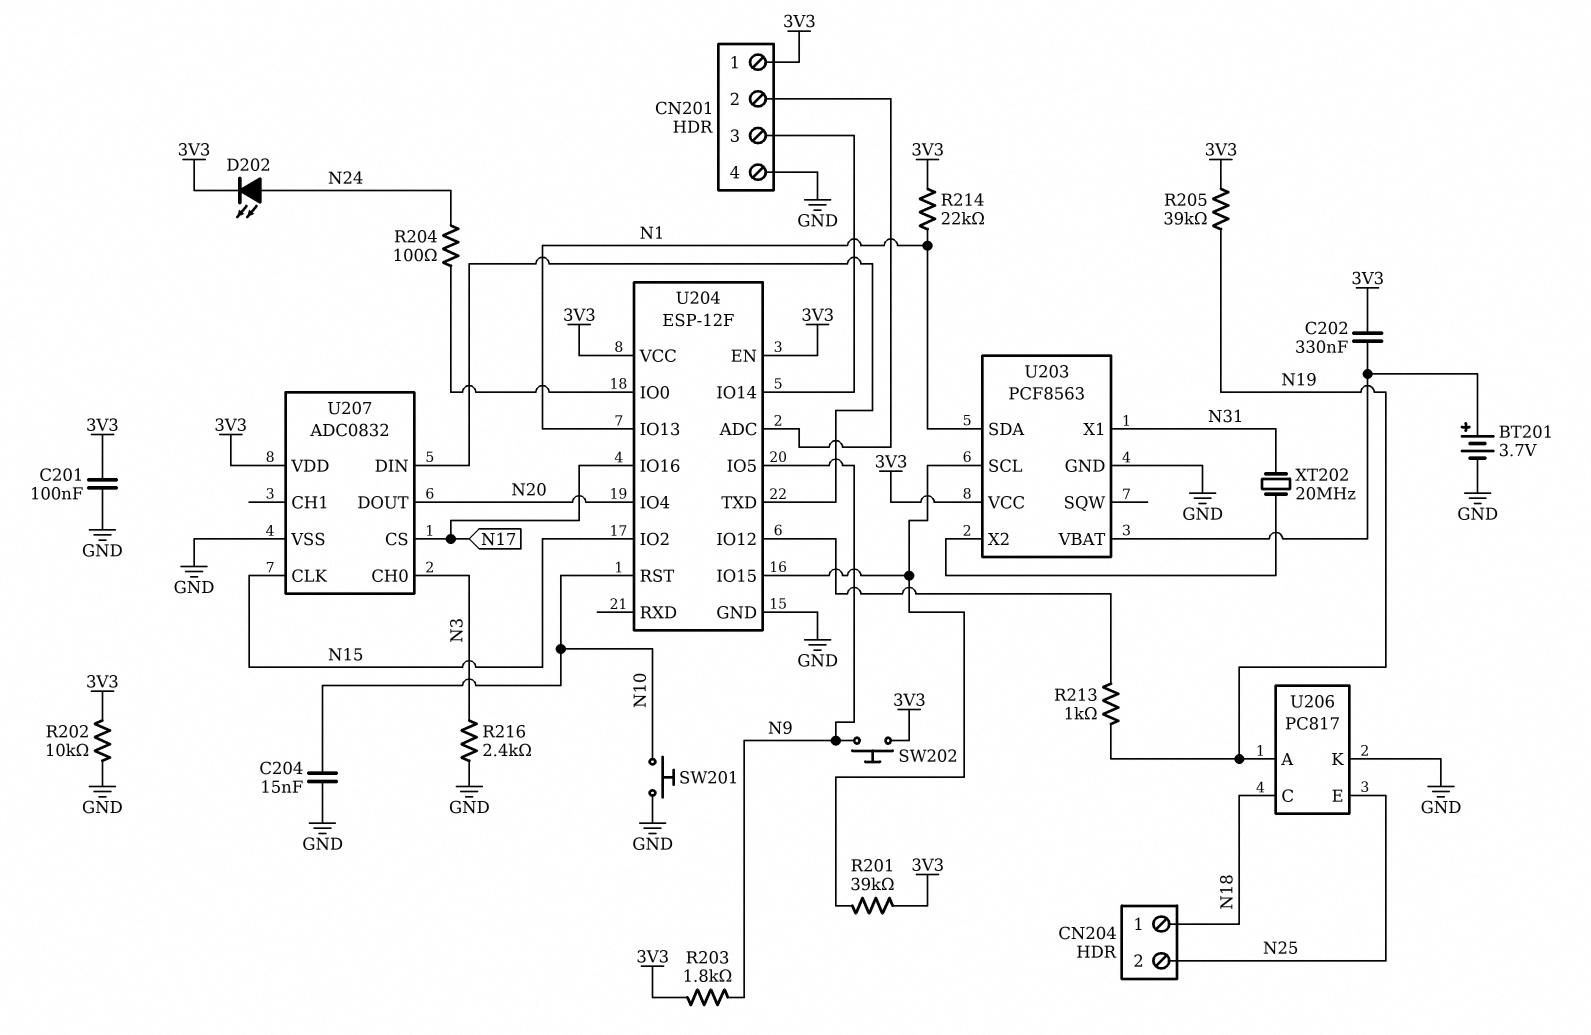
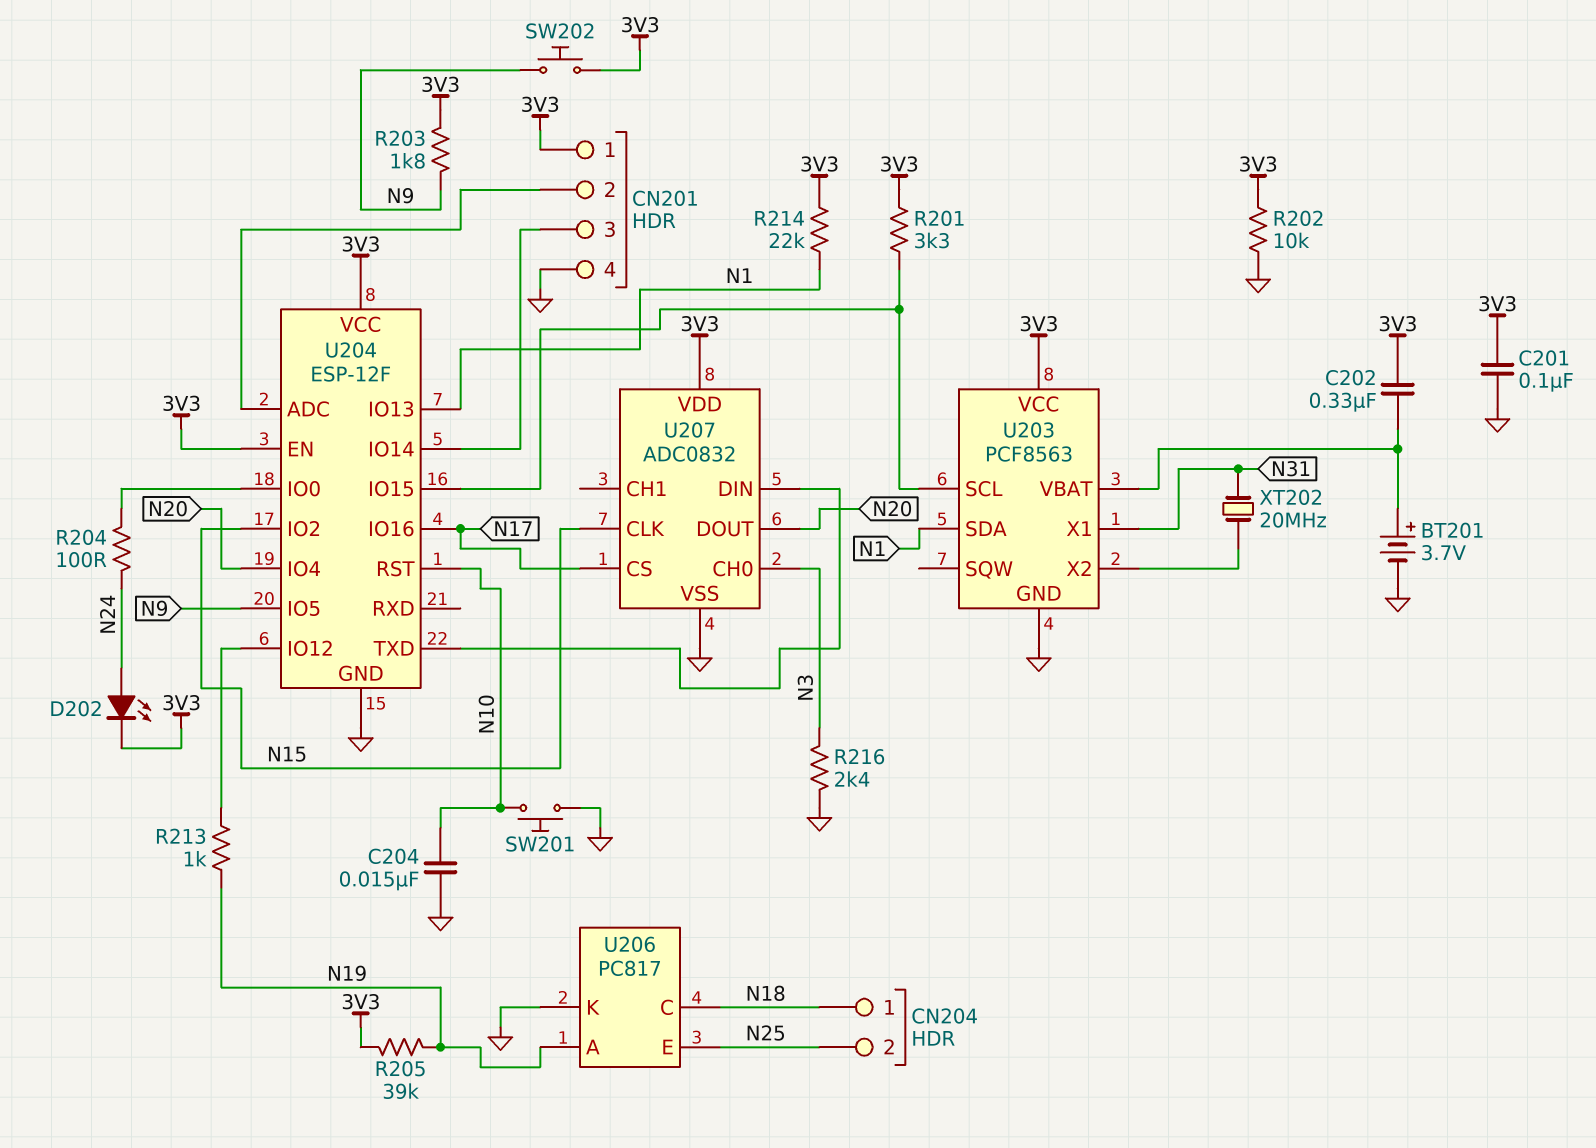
R201: 39k (3V3, U203/SCL) -> 3.3k (3V3, U203/SCL)

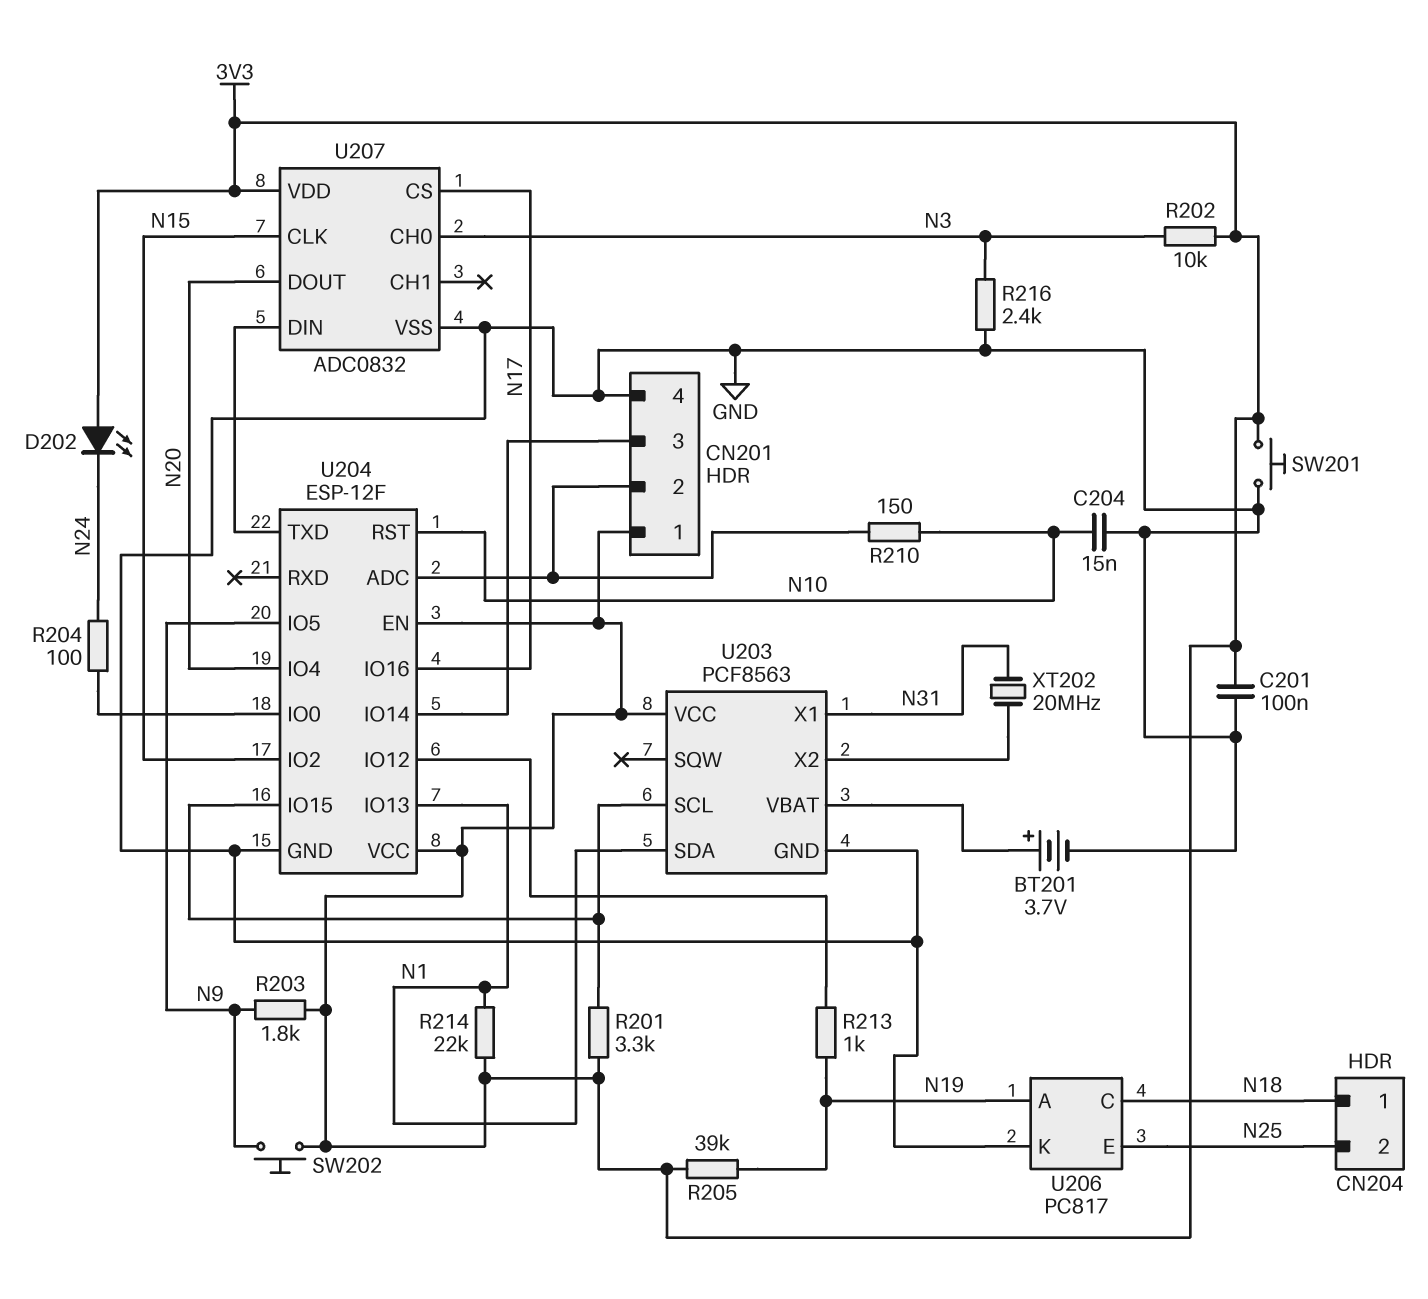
C202: 330nF (3V3, U203/VBAT) -> none
D202: LED (A N24, K 3V3) -> LED (A 3V3, K N24)
R202: 10k (3V3, GND) -> 10k (3V3, N3)
R210: none -> 150 (CN201/2, N10)
SW201: button (GND, N10) -> button (3V3, GND)

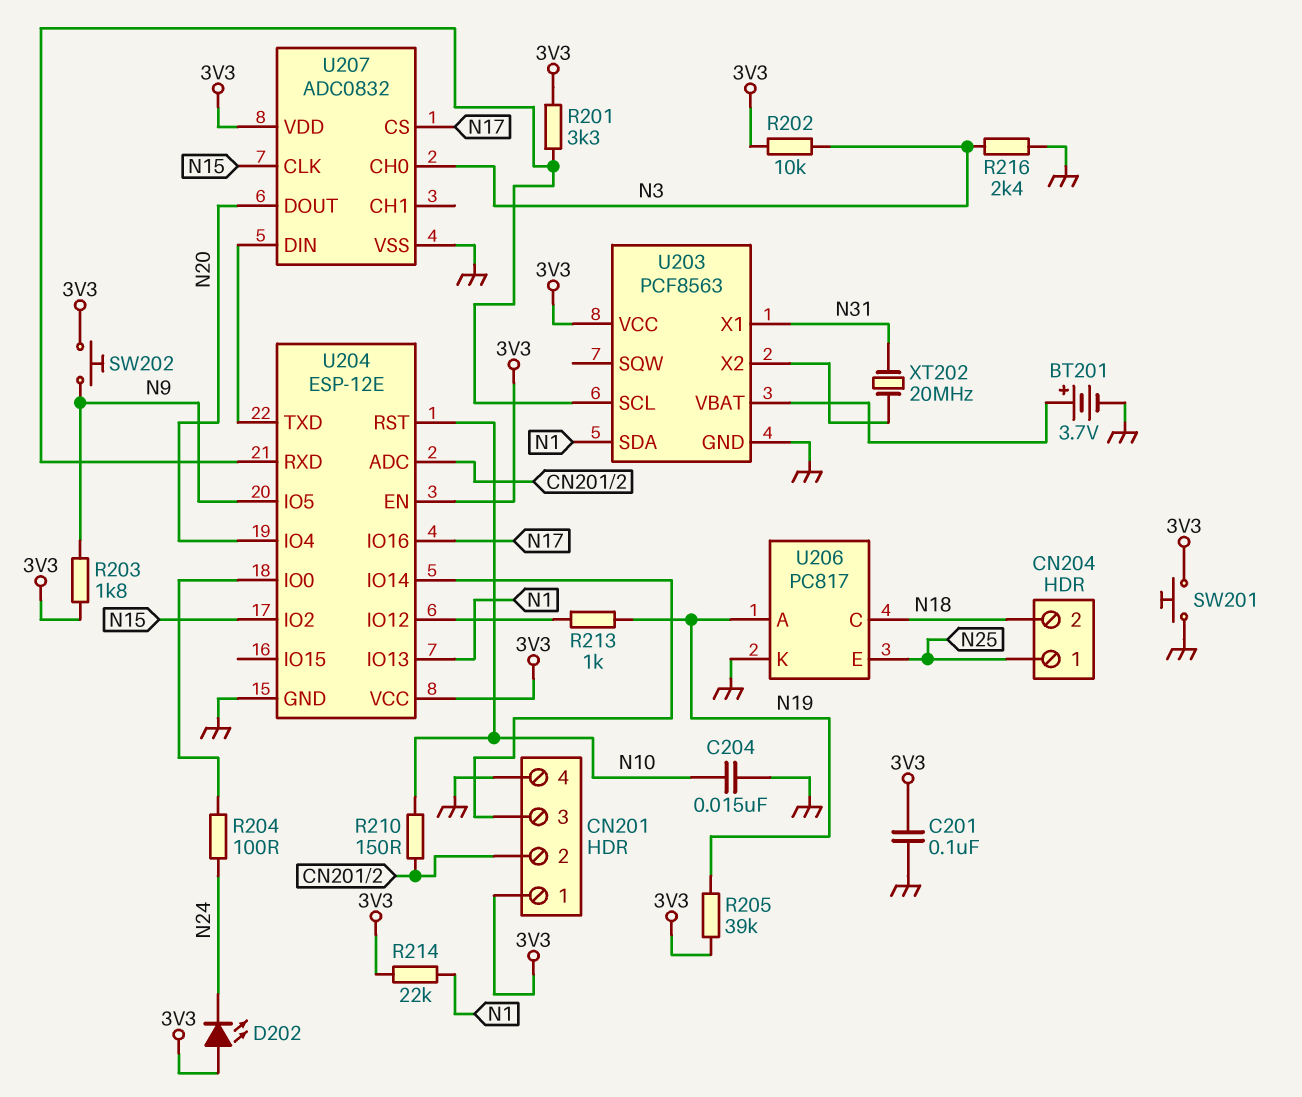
CN204 pin 1: N18 -> N25
CN204 pin 2: N25 -> N18
U204: ESP-12F -> ESP-12E
U204 pin IO15: U203/SCL -> none
U204 pin RXD: none -> U203/SCL

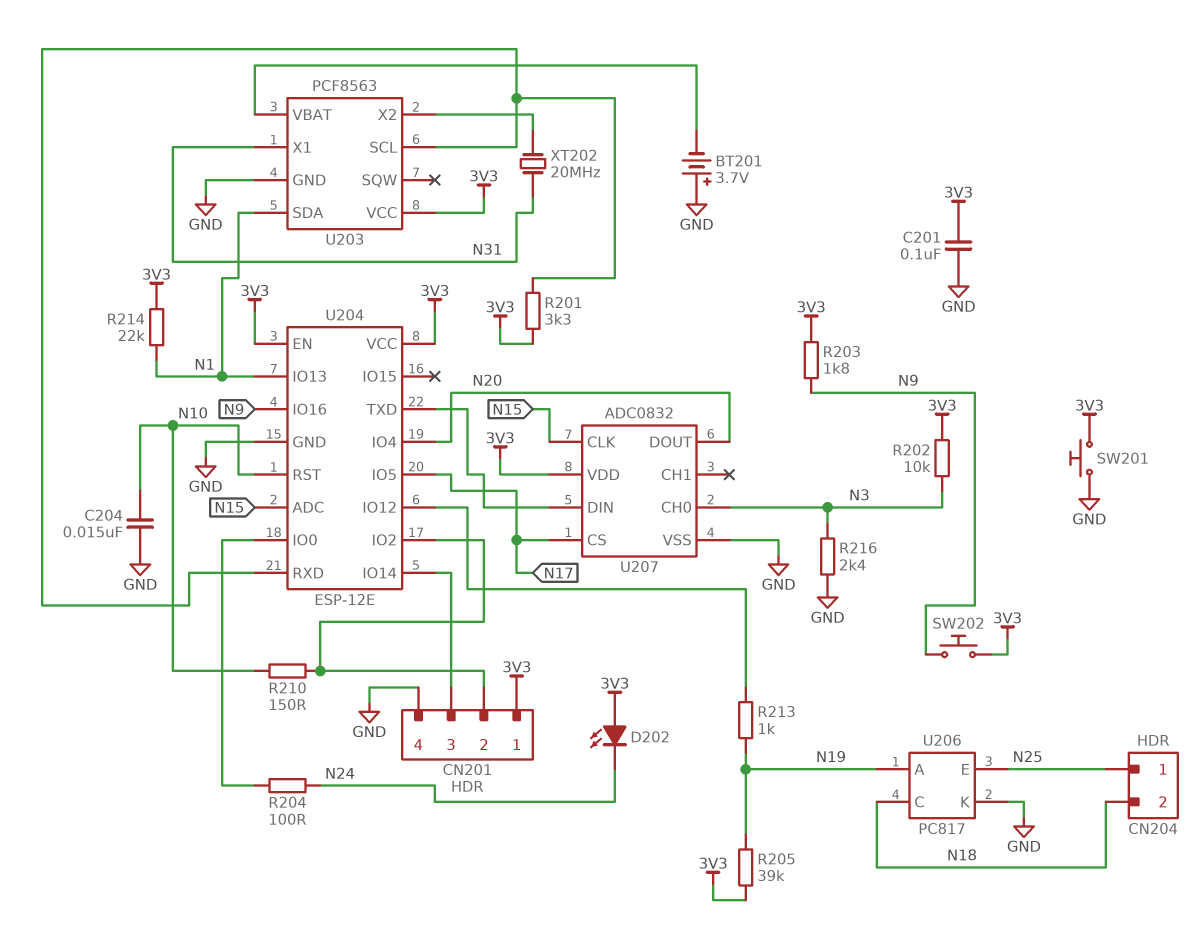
BT201: 3.7V (plus U203/VBAT, minus GND) -> 3.7V (plus GND, minus U203/VBAT)
U204 pin ADC: CN201/2 -> N15
U204 pin IO2: N15 -> CN201/2
U204 pin IO5: N9 -> N17
U204 pin IO16: N17 -> N9

